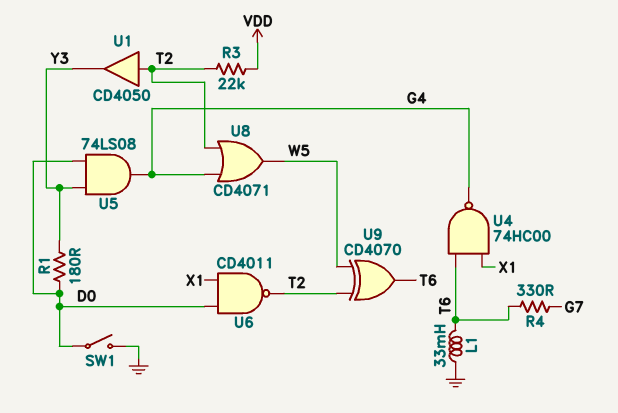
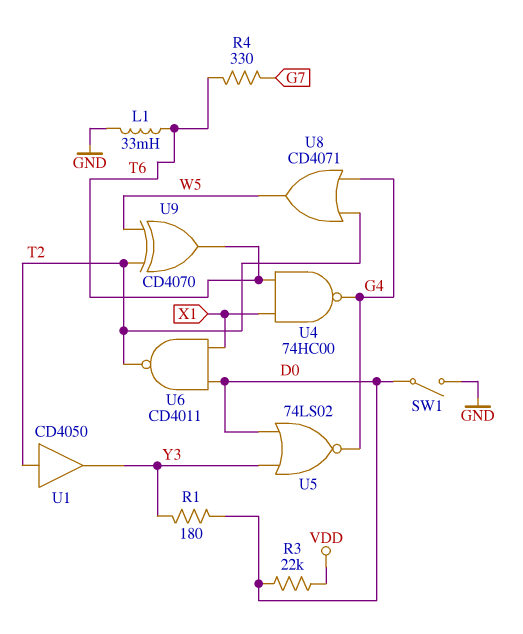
R3: 22k (T2, VDD) -> 22k (D0, VDD)
U5: AND 74LS08 (in D0, in Y3, out G4) -> NOR 74LS02 (in D0, in Y3, out G4)

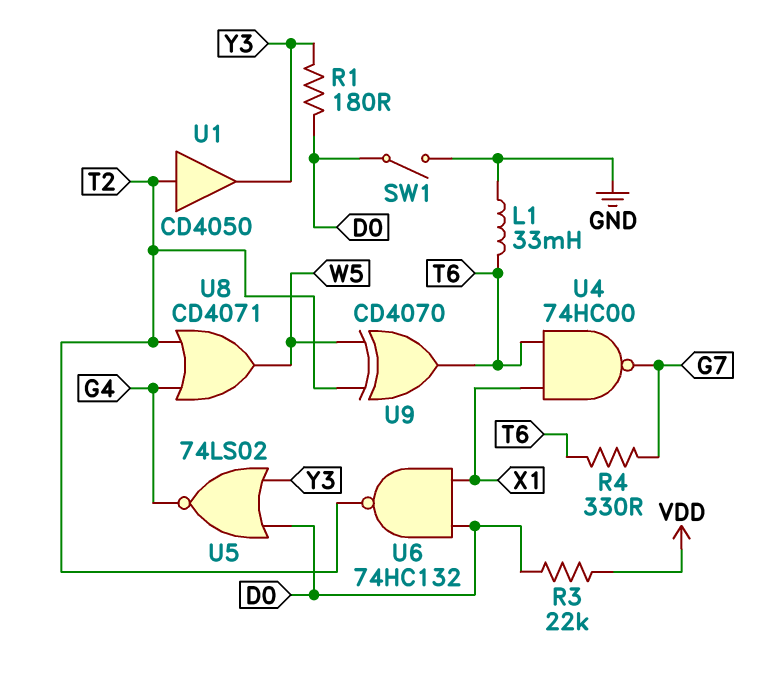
U4: NAND 74HC00 (in T6, in X1, out G4) -> NAND 74HC00 (in T6, in X1, out G7)
U6: NAND CD4011 (in D0, in X1, out T2) -> NAND 74HC132 (in D0, in X1, out T2)

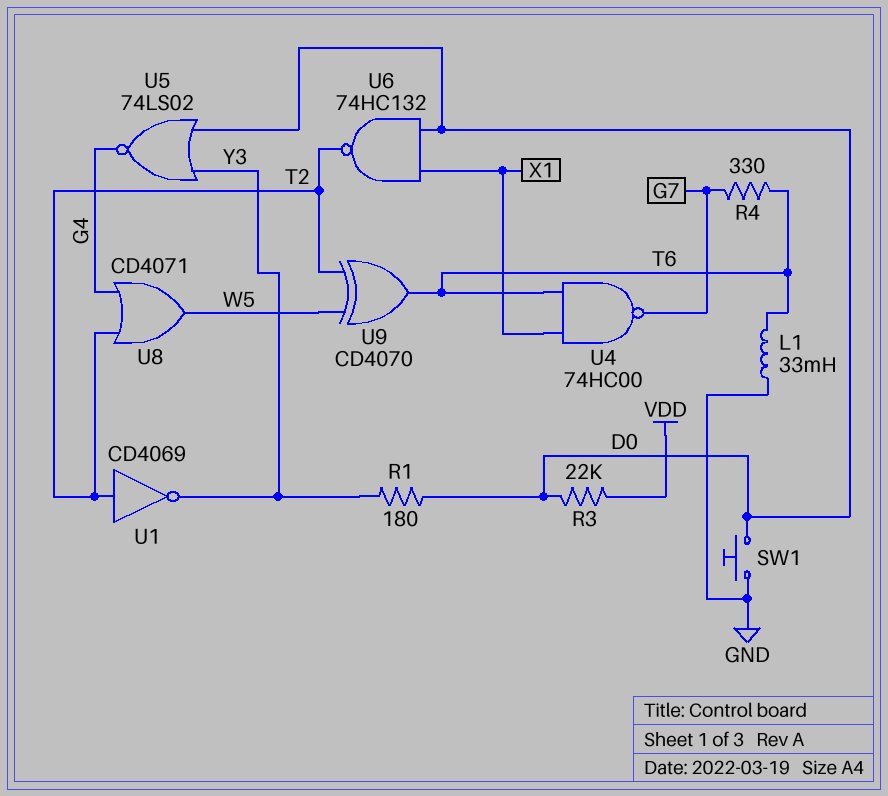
SW1: switch (D0, GND) -> button (D0, GND)
U1: buffer CD4050 (in T2, out Y3) -> NOT CD4069 (in T2, out Y3)

